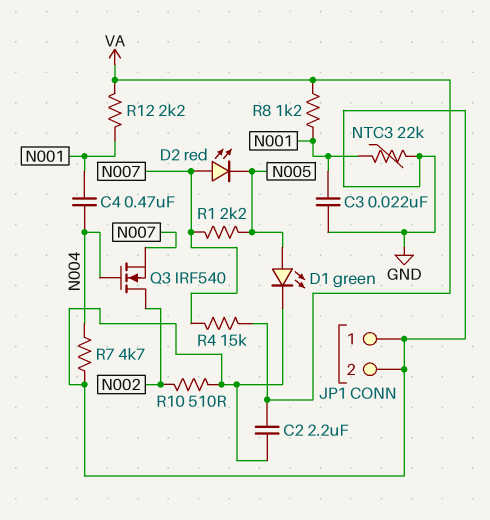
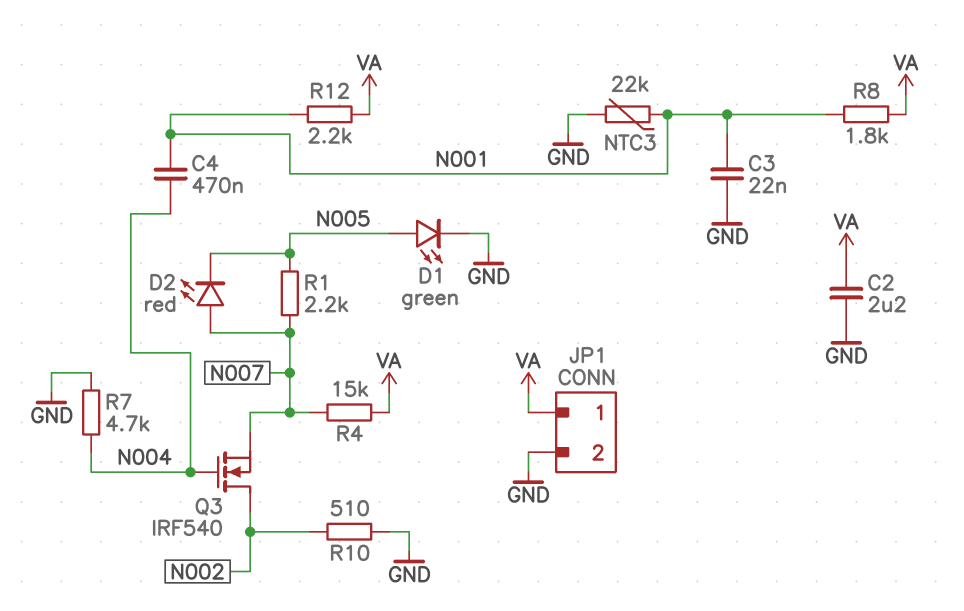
JP1 pin 1: GND -> VA
R8: 1.2k (N001, VA) -> 1.8k (N001, VA)

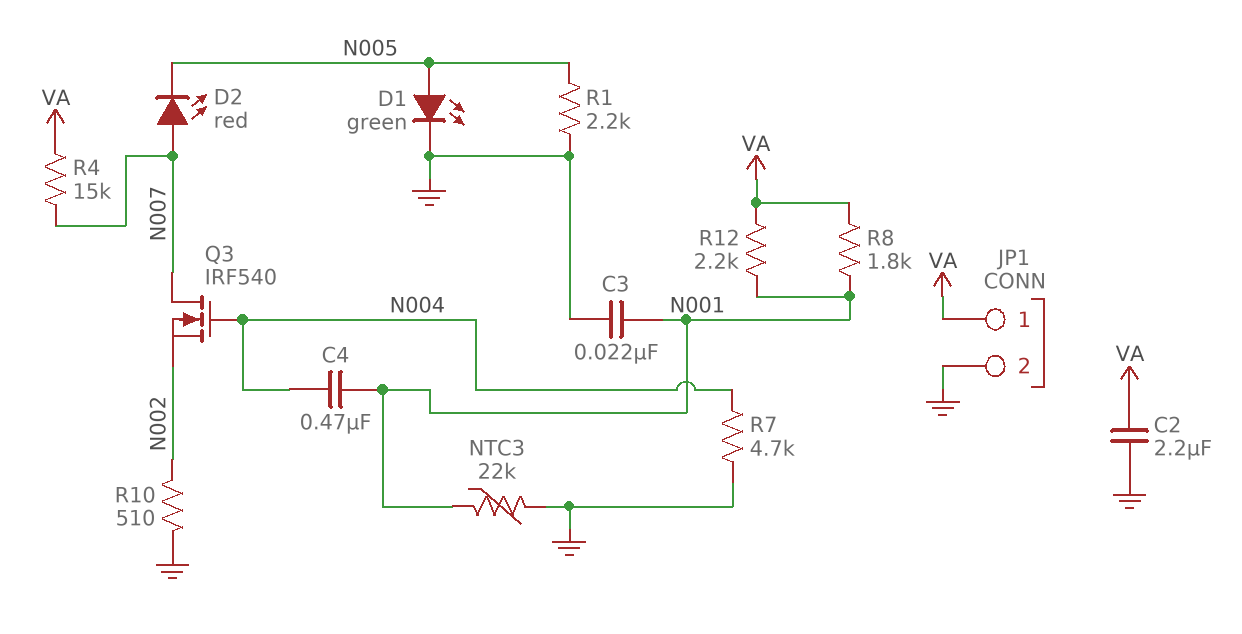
Q3: NMOS IRF540 (G N004, D N002, S N007) -> NMOS IRF540 (G N004, D N007, S N002)
R1: 2.2k (N005, N007) -> 2.2k (GND, N005)

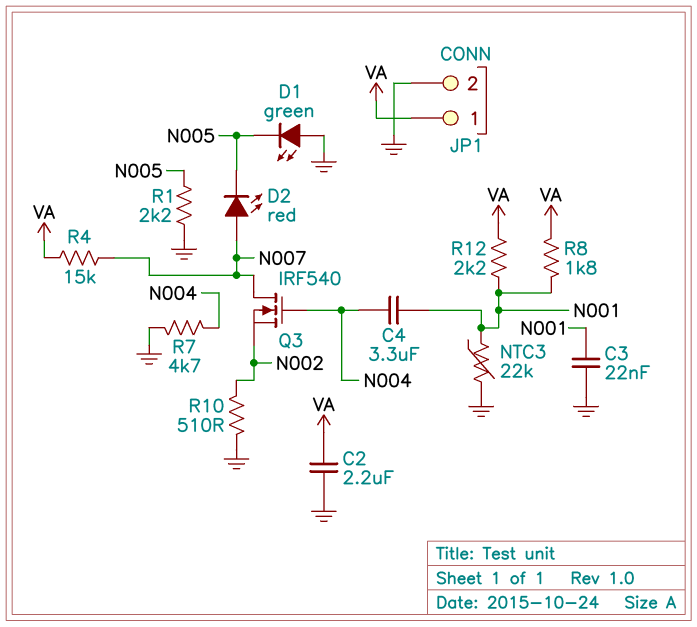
C4: 470nF (N001, N004) -> 3.3uF (N001, N004)
D1: LED green (A N005, K GND) -> LED green (A GND, K N005)

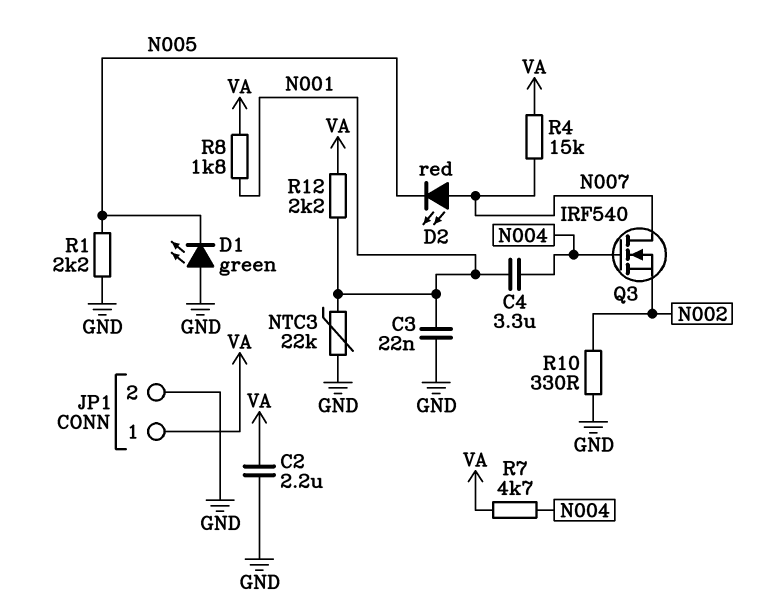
R7: 4.7k (GND, N004) -> 4.7k (N004, VA)
R10: 510 (GND, N002) -> 330 (GND, N002)

